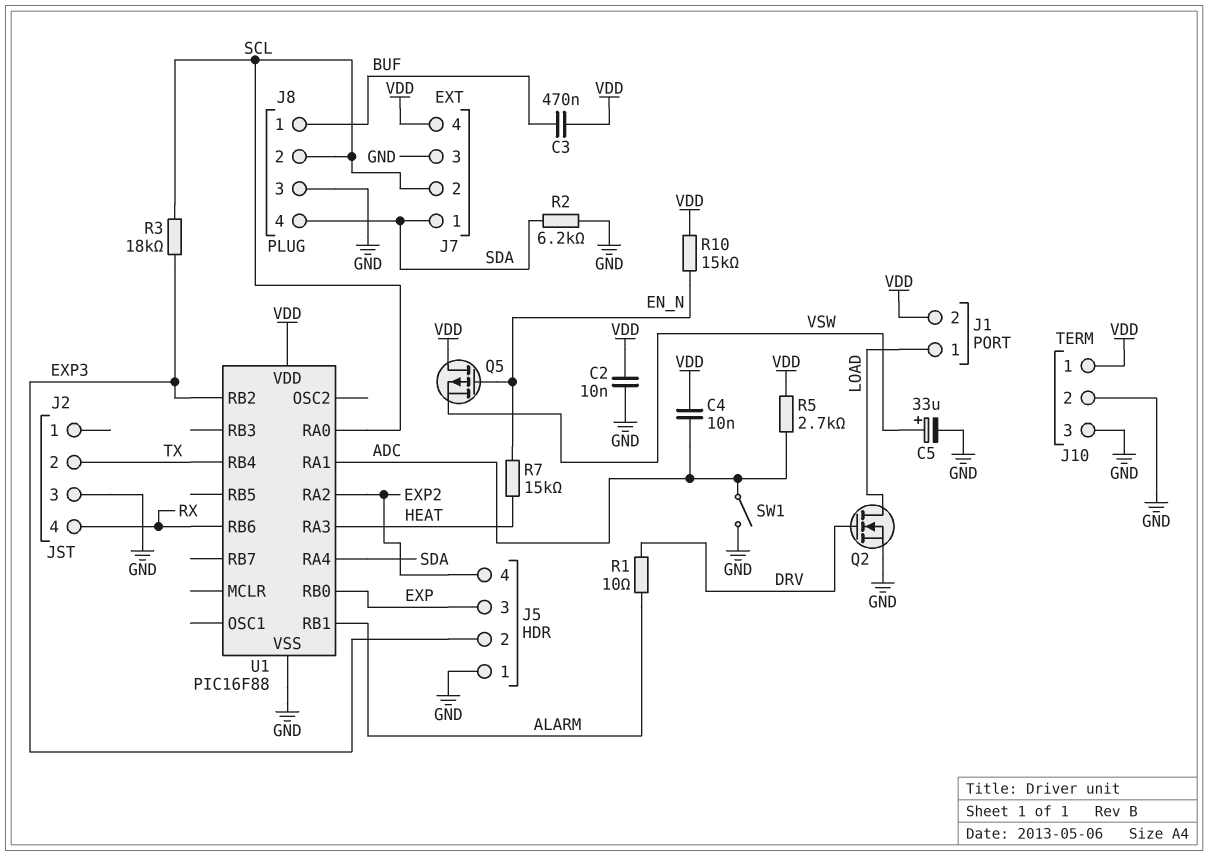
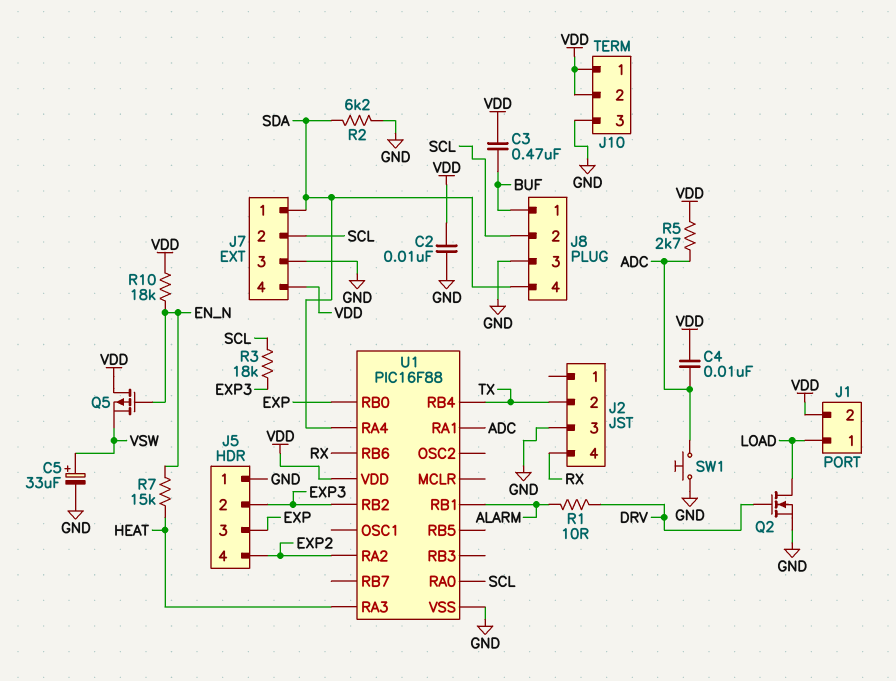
J10 pin 2: GND -> VDD
R10: 15k (EN_N, VDD) -> 18k (EN_N, VDD)
SW1: switch (ADC, GND) -> button (ADC, GND)

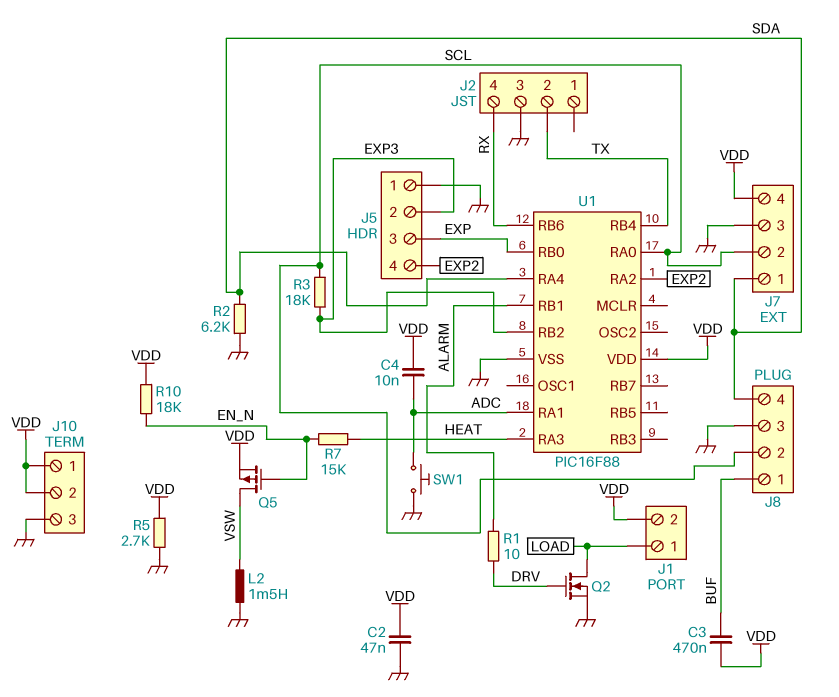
C2: 10nF (GND, VDD) -> 47nF (GND, VDD)
C5: 33uF (plus VSW, minus GND) -> none
L2: none -> 1.5mH (GND, VSW)
Q5: PMOS (G EN_N, D VDD, S VSW) -> PMOS (G EN_N, D VSW, S VDD)
R5: 2.7k (ADC, VDD) -> 2.7k (GND, VDD)

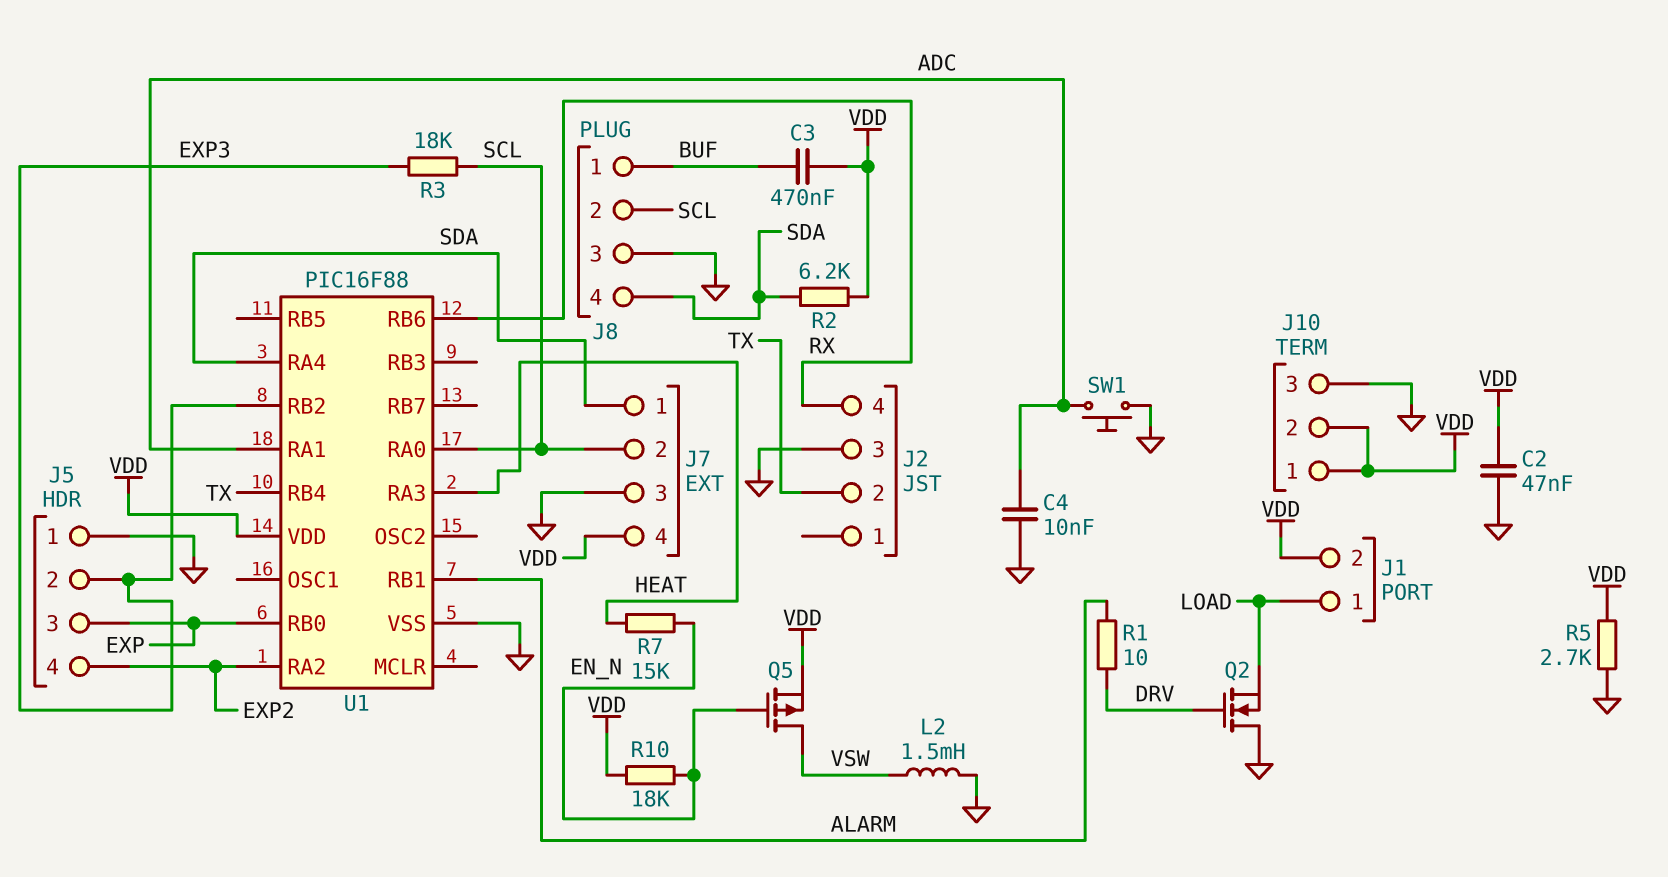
C4: 10nF (ADC, VDD) -> 10nF (ADC, GND)
Q2: NMOS (G DRV, D LOAD, S GND) -> NMOS (G DRV, D GND, S LOAD)
R2: 6.2k (GND, SDA) -> 6.2k (SDA, VDD)

